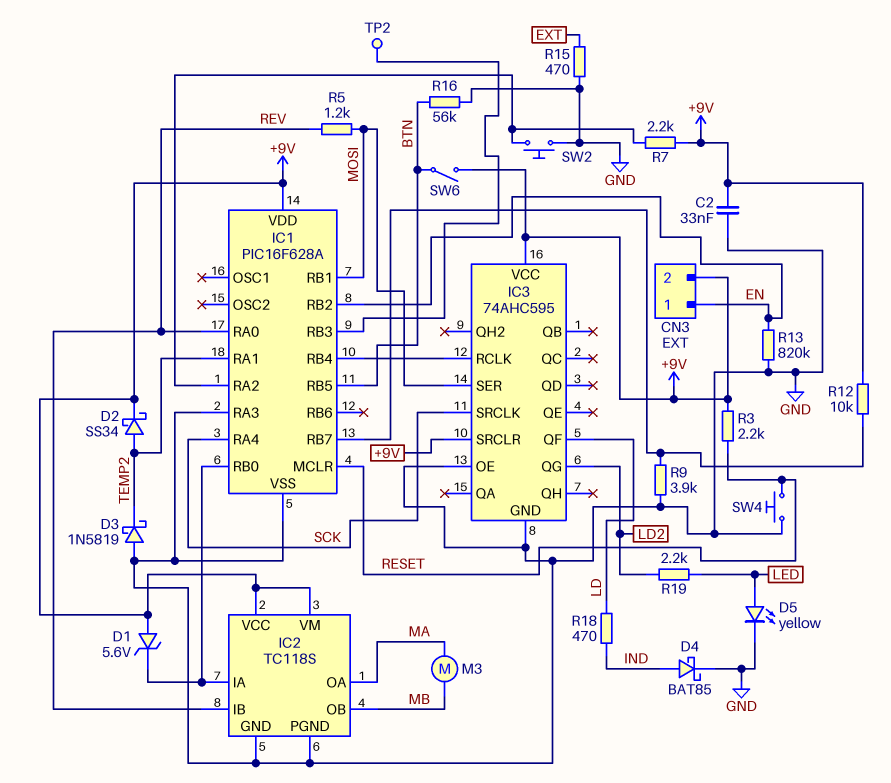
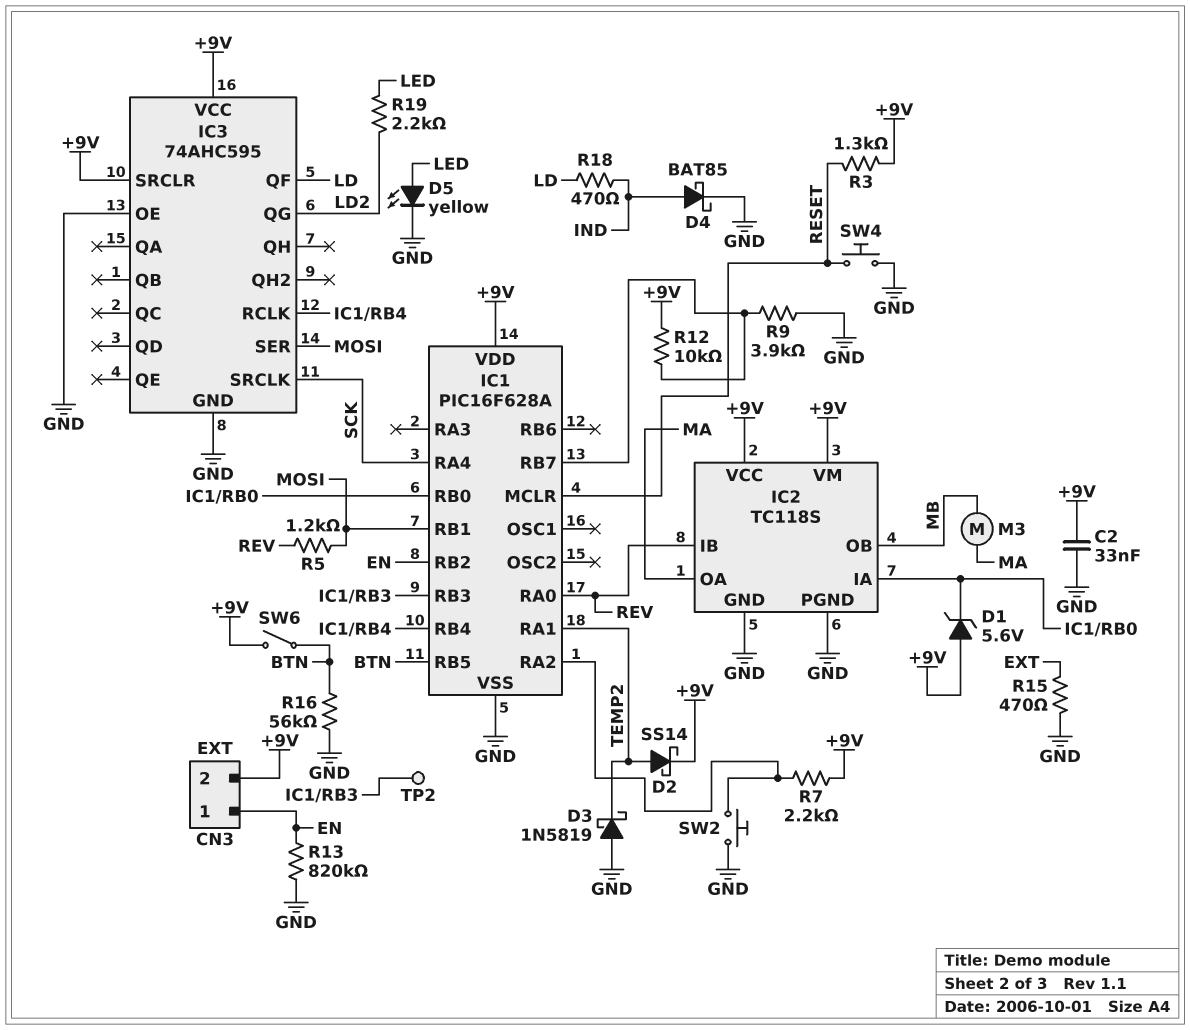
D2: schottky SS34 (A TEMP2, K +9V) -> schottky SS14 (A TEMP2, K +9V)
IC1 pin RA3: GND -> none
R3: 2.2k (+9V, RESET) -> 1.3k (+9V, RESET)

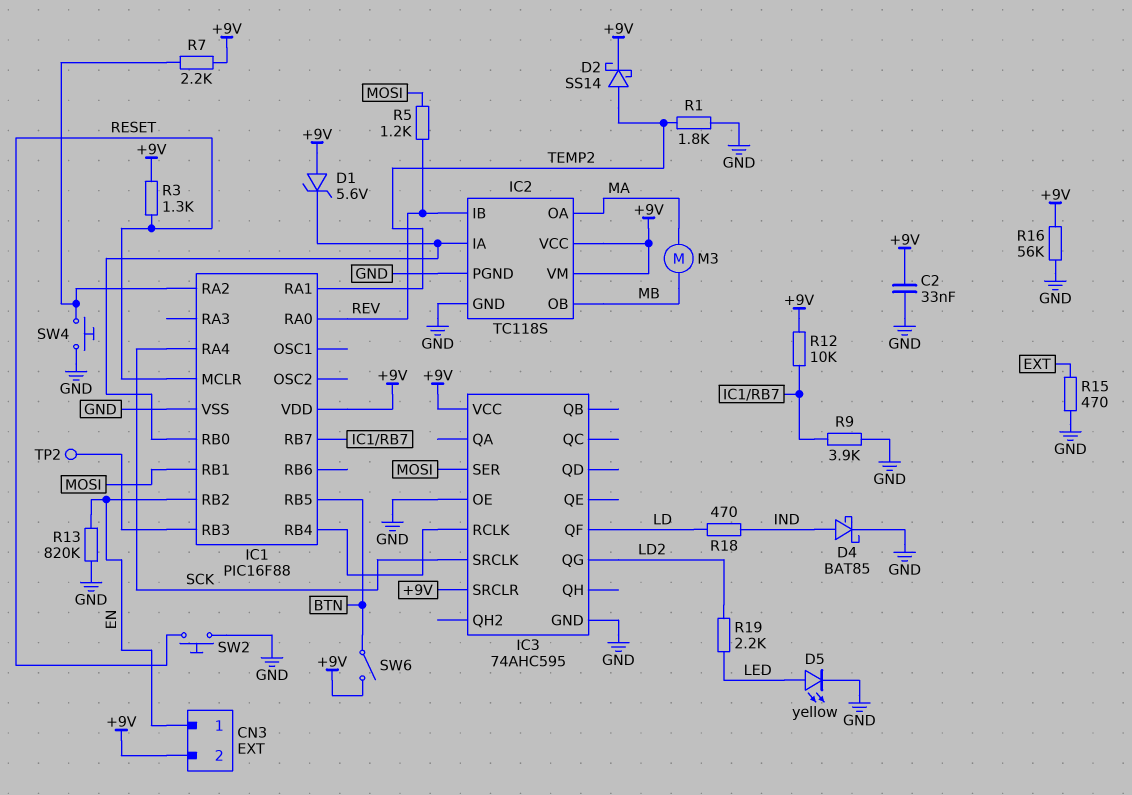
D3: schottky 1N5819 (A GND, K TEMP2) -> none
IC1: PIC16F628A -> PIC16F88
R1: none -> 1.8k (GND, TEMP2)
R16: 56k (BTN, GND) -> 56k (+9V, GND)
SW2: button (GND, IC1/RA2) -> button (GND, RESET)
SW4: button (GND, RESET) -> button (GND, IC1/RA2)

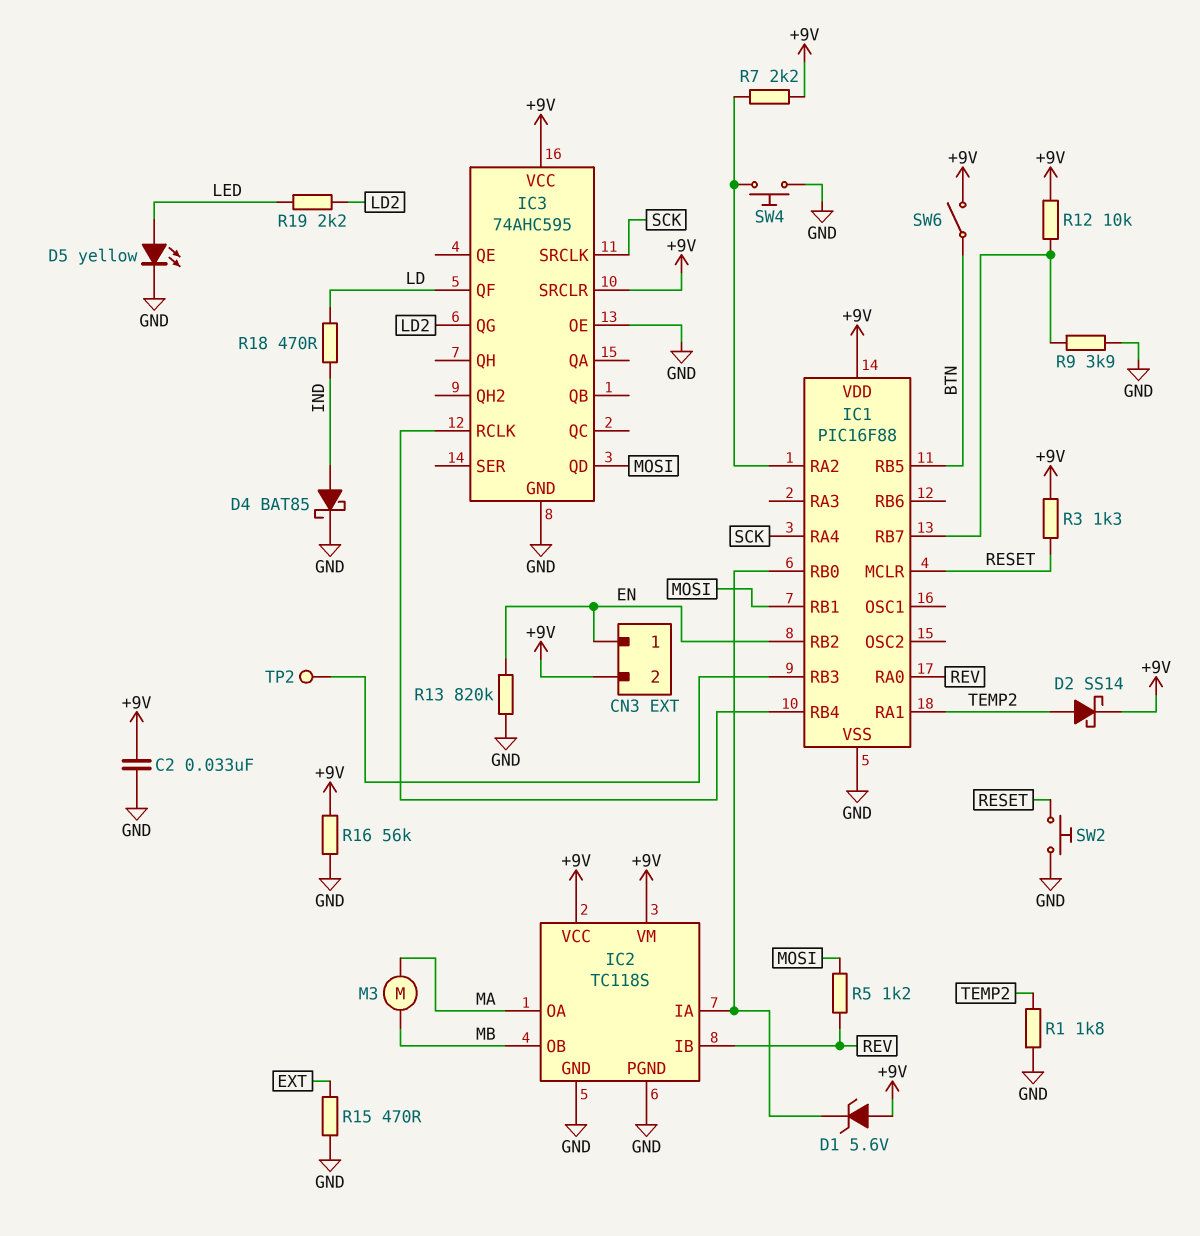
IC3 pin QD: none -> MOSI
IC3 pin SER: MOSI -> none

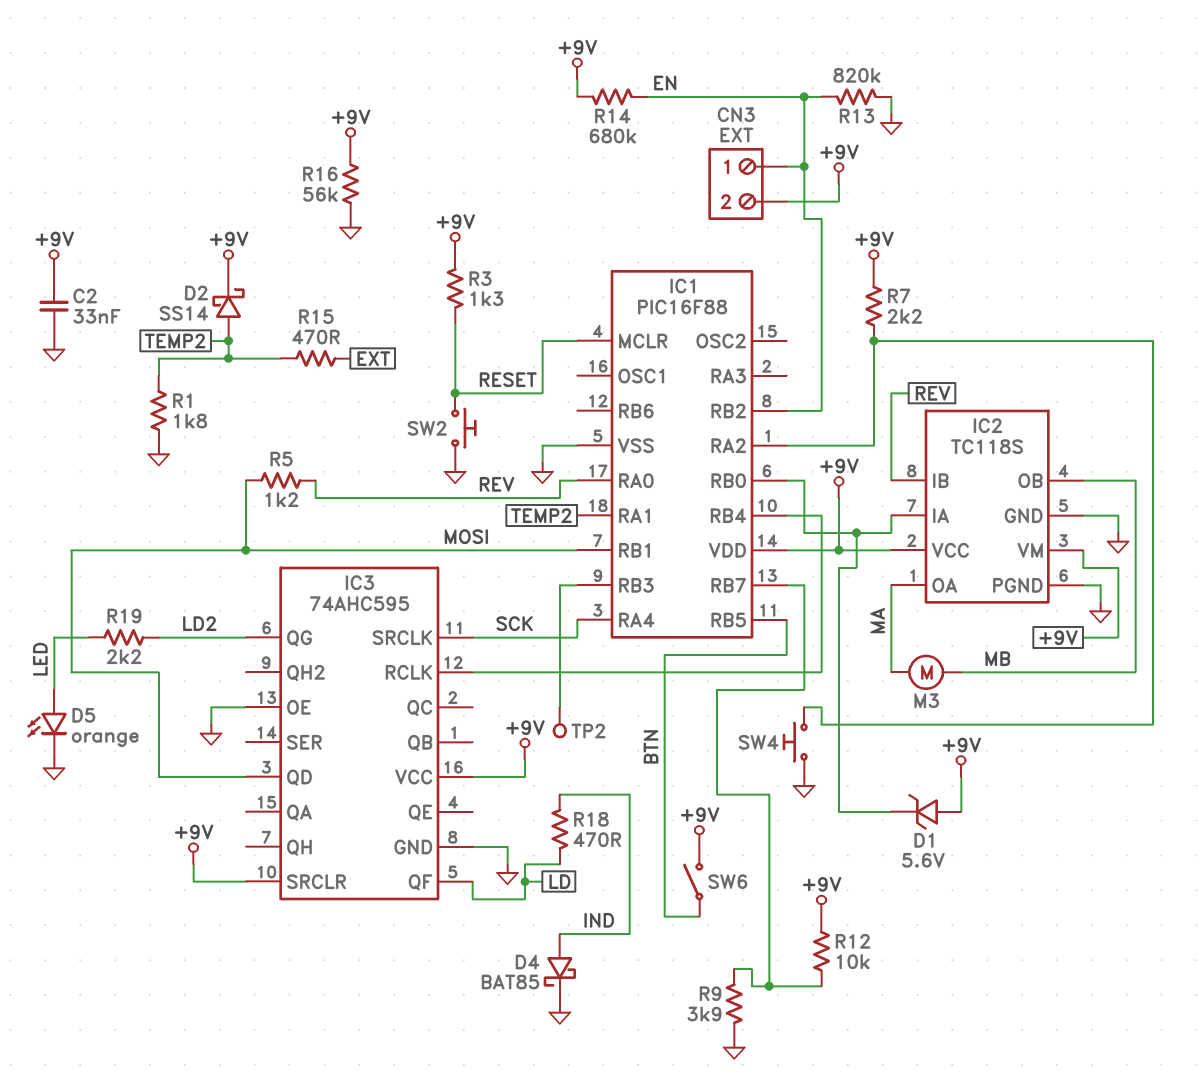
D5: LED yellow (A LED, K GND) -> LED orange (A LED, K GND)
R14: none -> 680k (+9V, EN)
R15: 470 (EXT, GND) -> 470 (EXT, TEMP2)

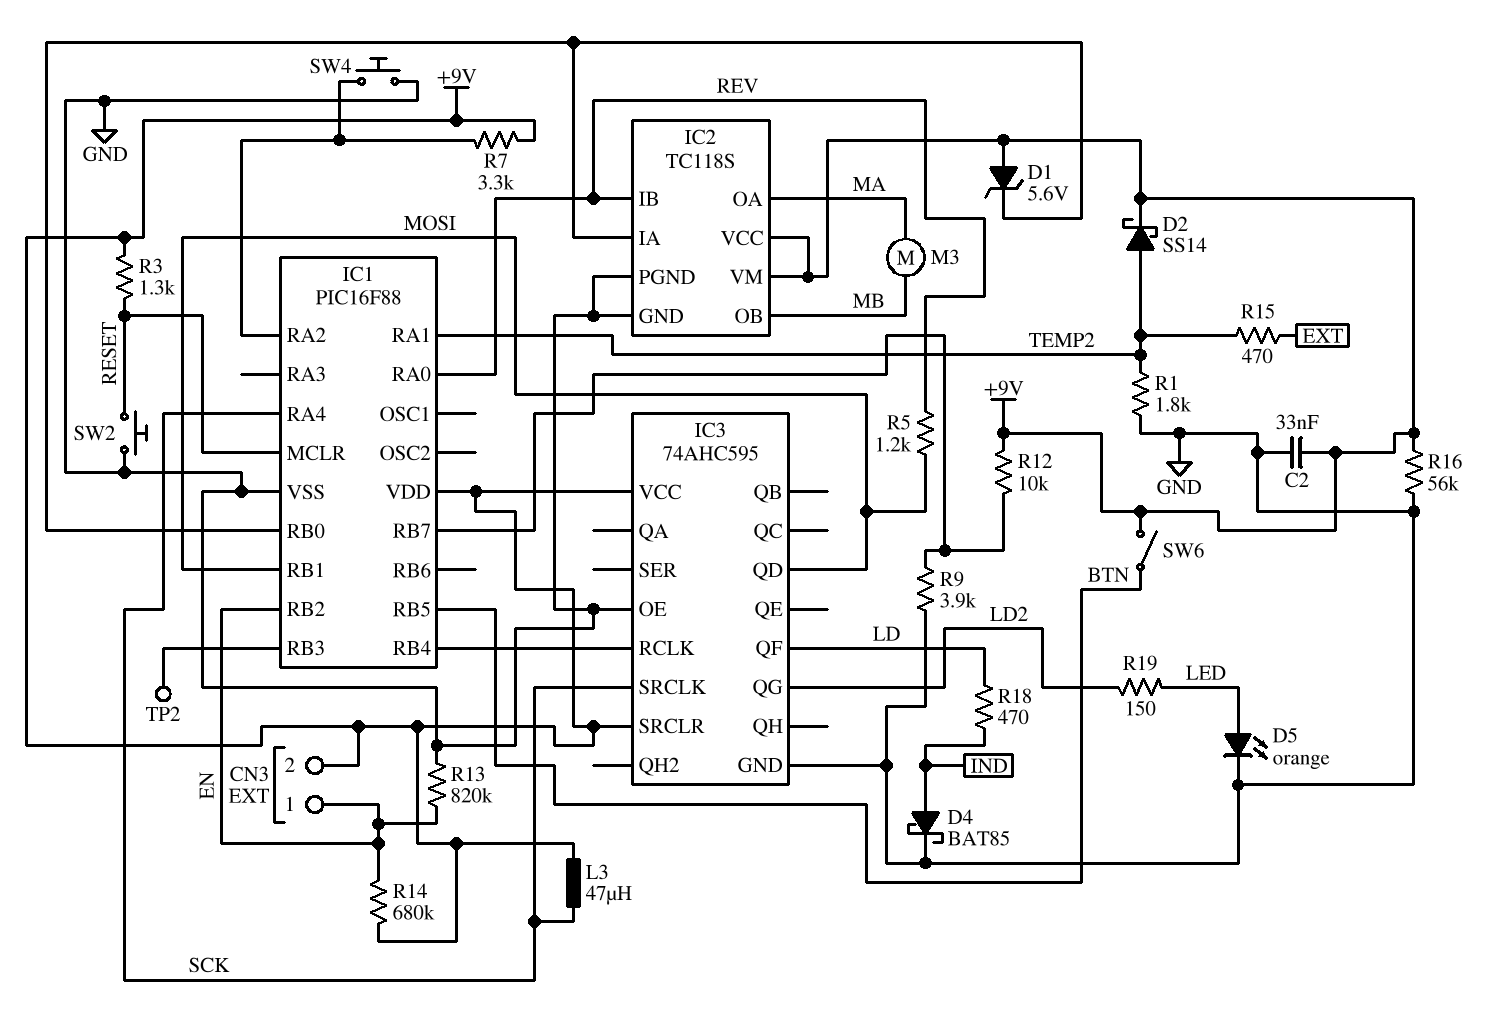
L3: none -> 47uH (+9V, SCK)
R7: 2.2k (+9V, IC1/RA2) -> 3.3k (+9V, IC1/RA2)
R19: 2.2k (LD2, LED) -> 150 (LD2, LED)

